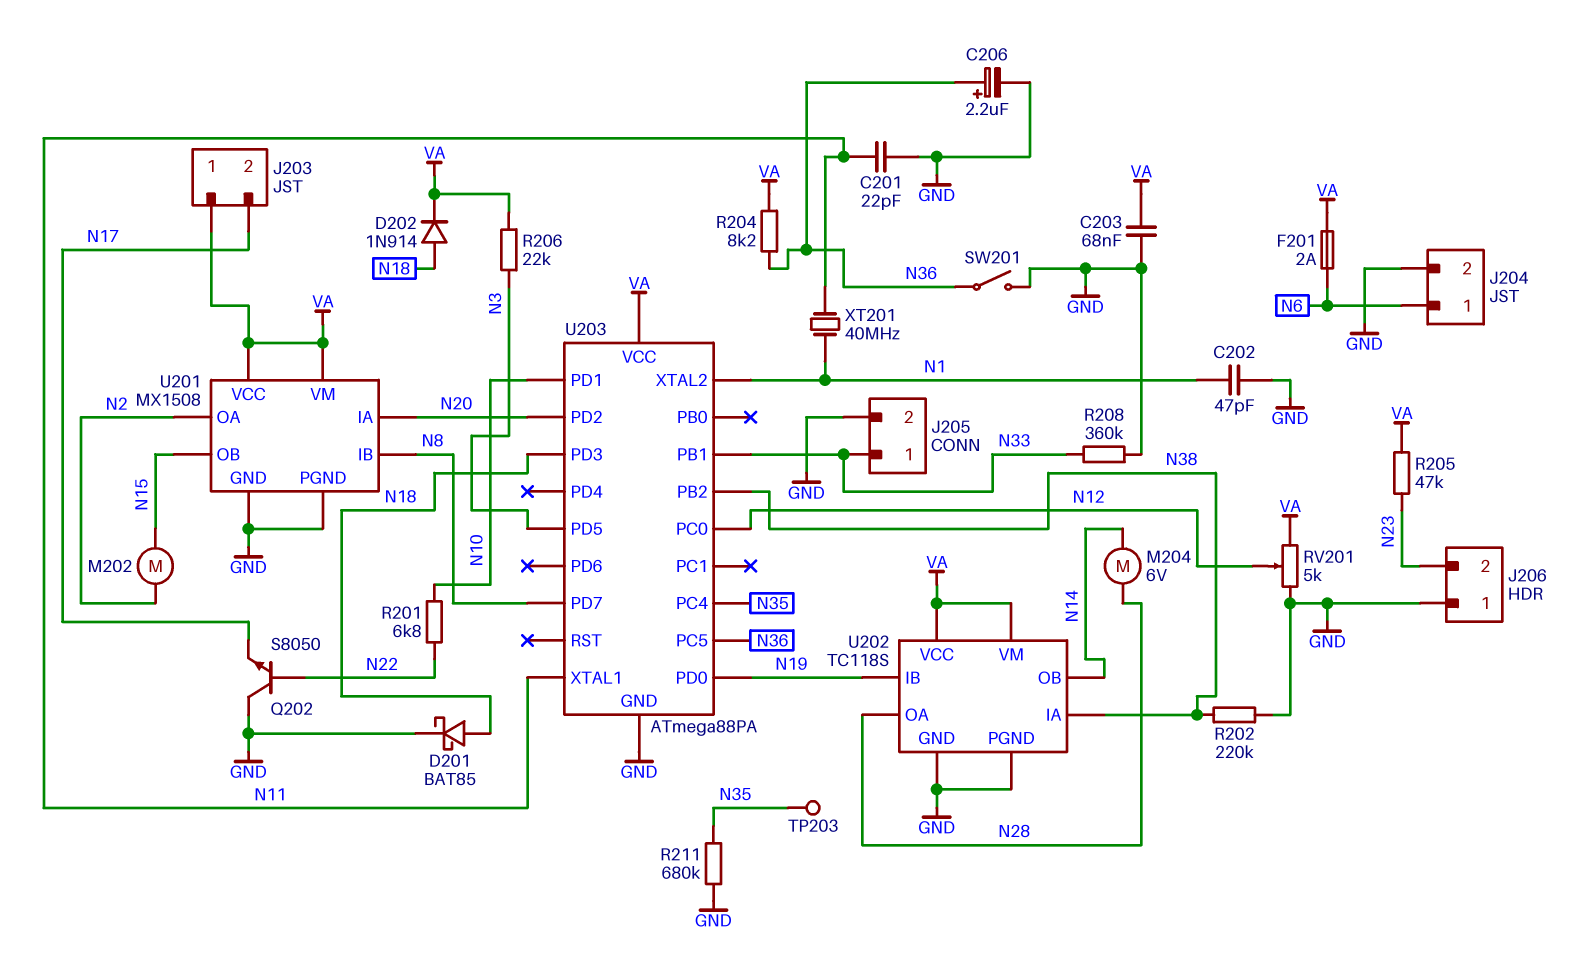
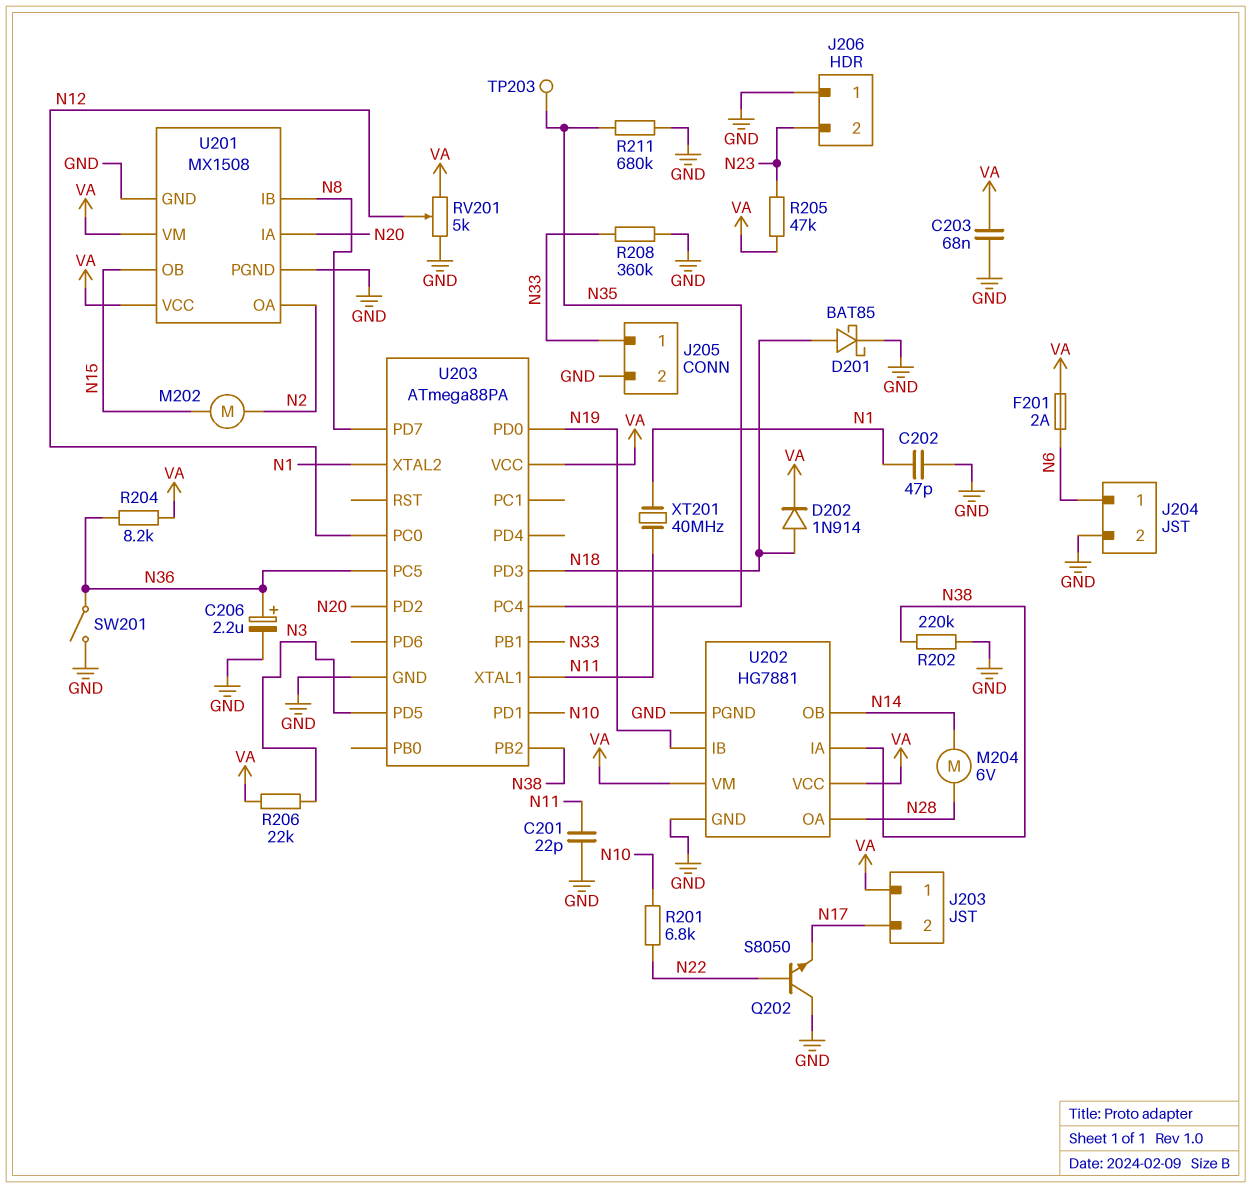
U202: TC118S -> HG7881

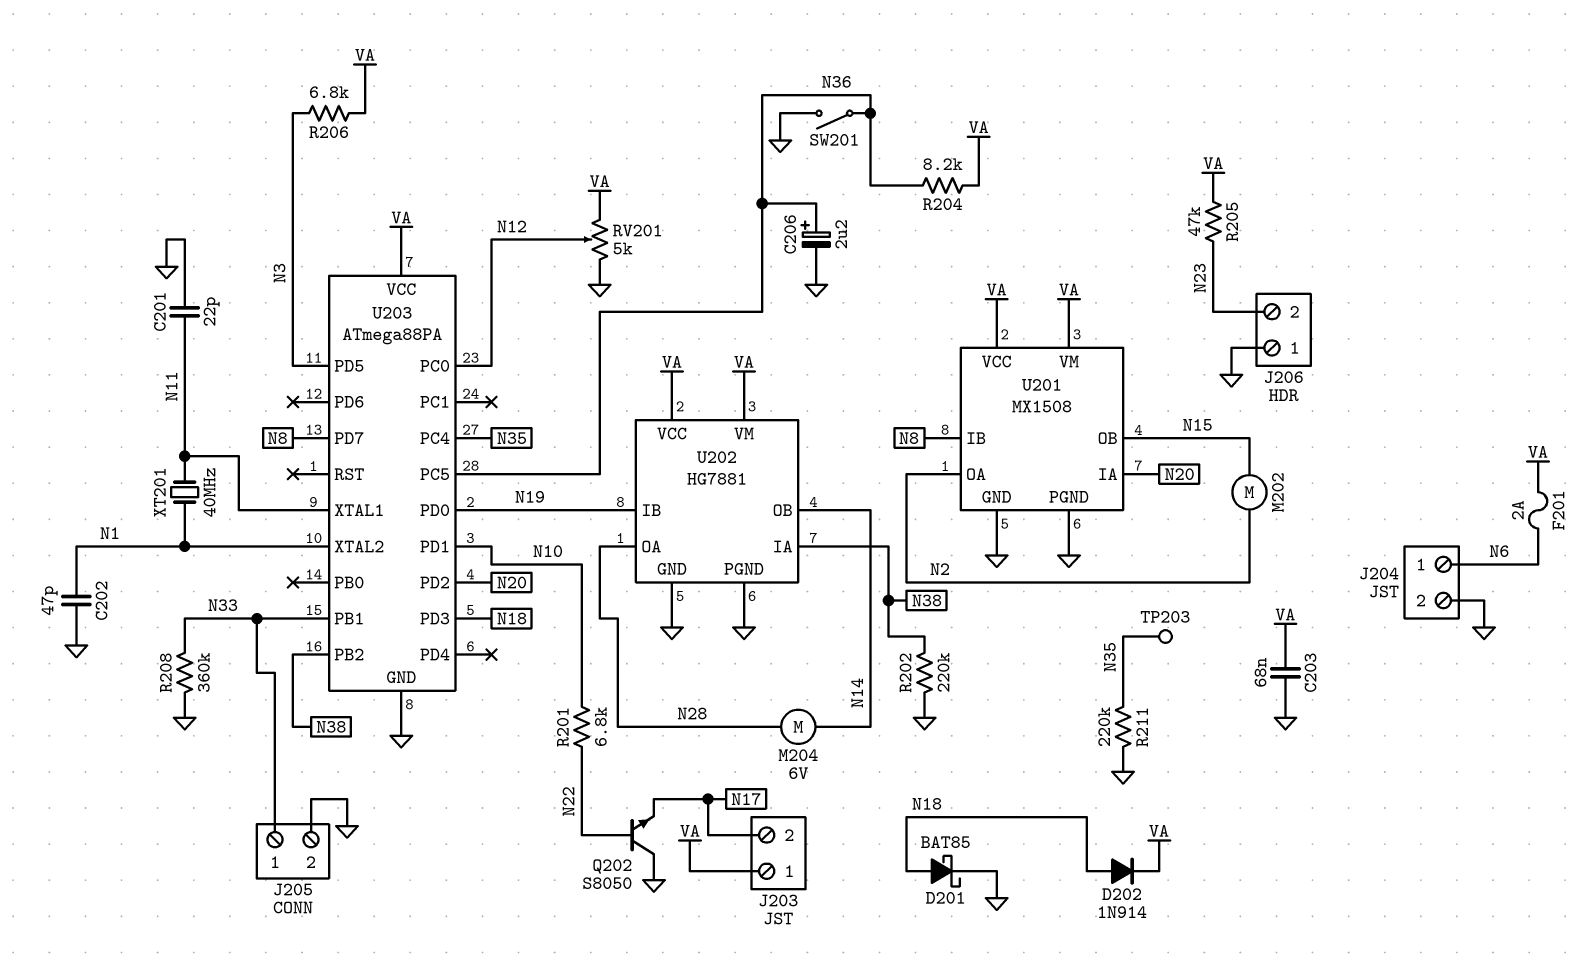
R206: 22k (N3, VA) -> 6.8k (N3, VA)
R211: 680k (GND, N35) -> 220k (GND, N35)

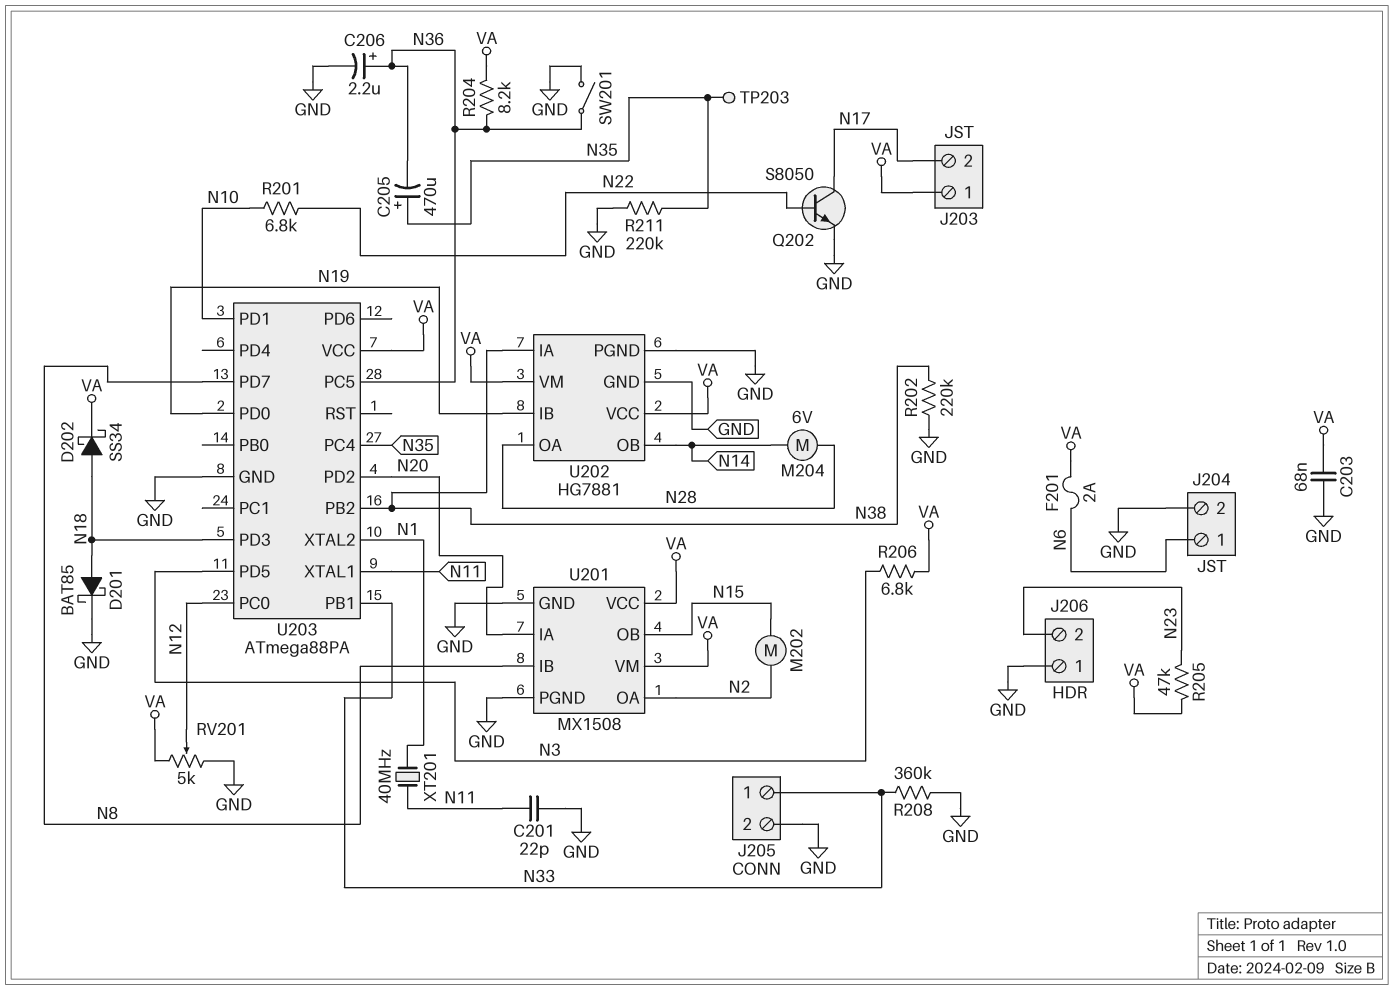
C202: 47pF (GND, N1) -> none
C205: none -> 470uF (plus N35, minus N36)
D202: diode 1N914 (A N18, K VA) -> schottky SS34 (A N18, K VA)
Q202: NPN S8050 (B N22, C GND, E N17) -> NPN S8050 (B N22, C N17, E GND)

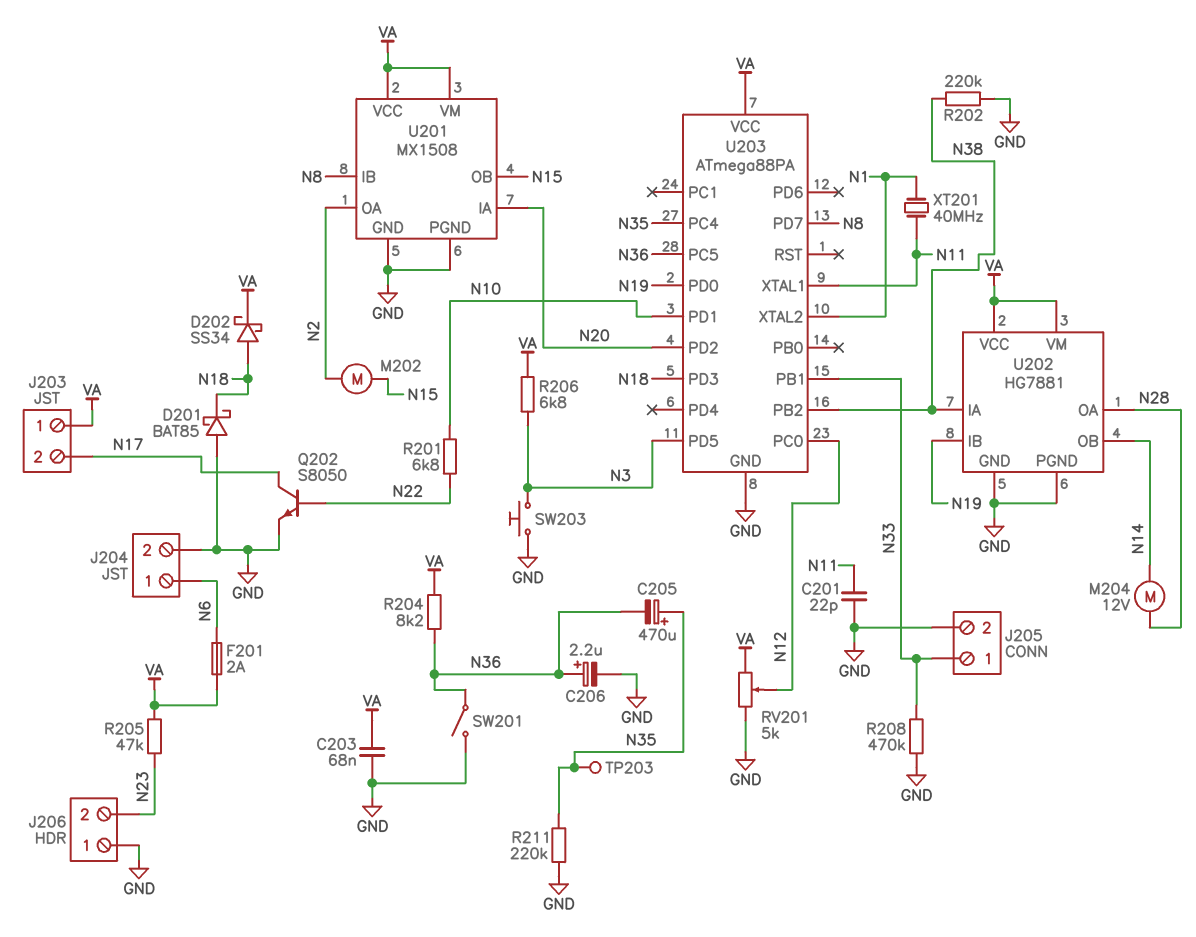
D201: schottky BAT85 (A N18, K GND) -> schottky BAT85 (A GND, K N18)
M204: motor 6V (N14, N28) -> motor 12V (N14, N28)
R208: 360k (GND, N33) -> 470k (GND, N33)
SW203: none -> button (GND, N3)

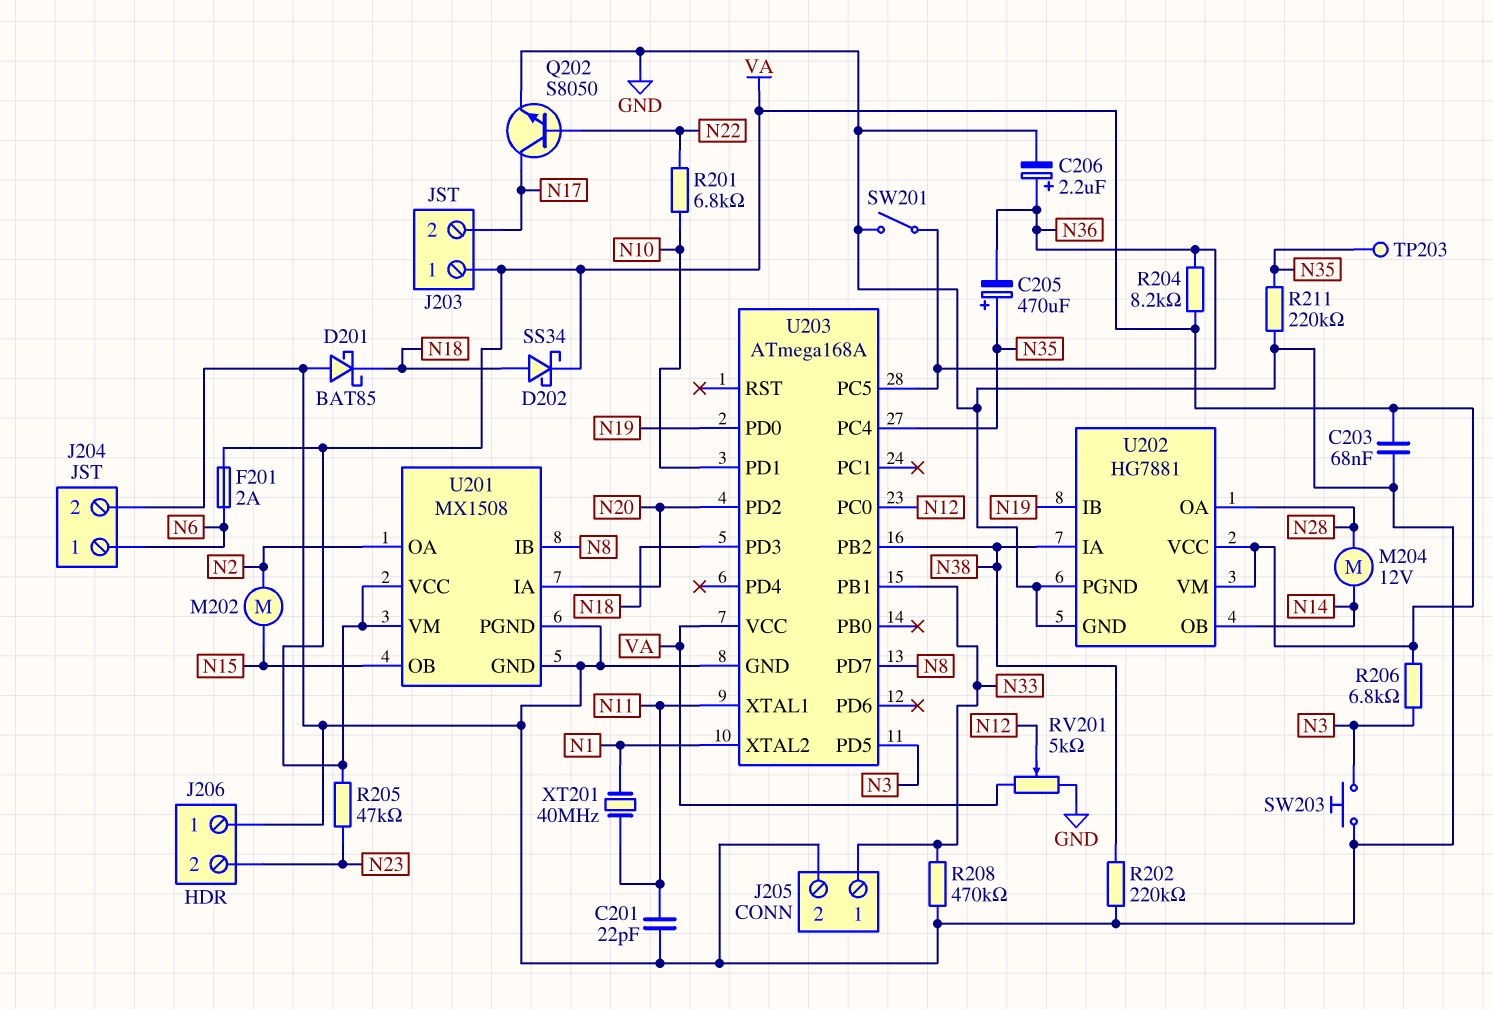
U203: ATmega88PA -> ATmega168A

